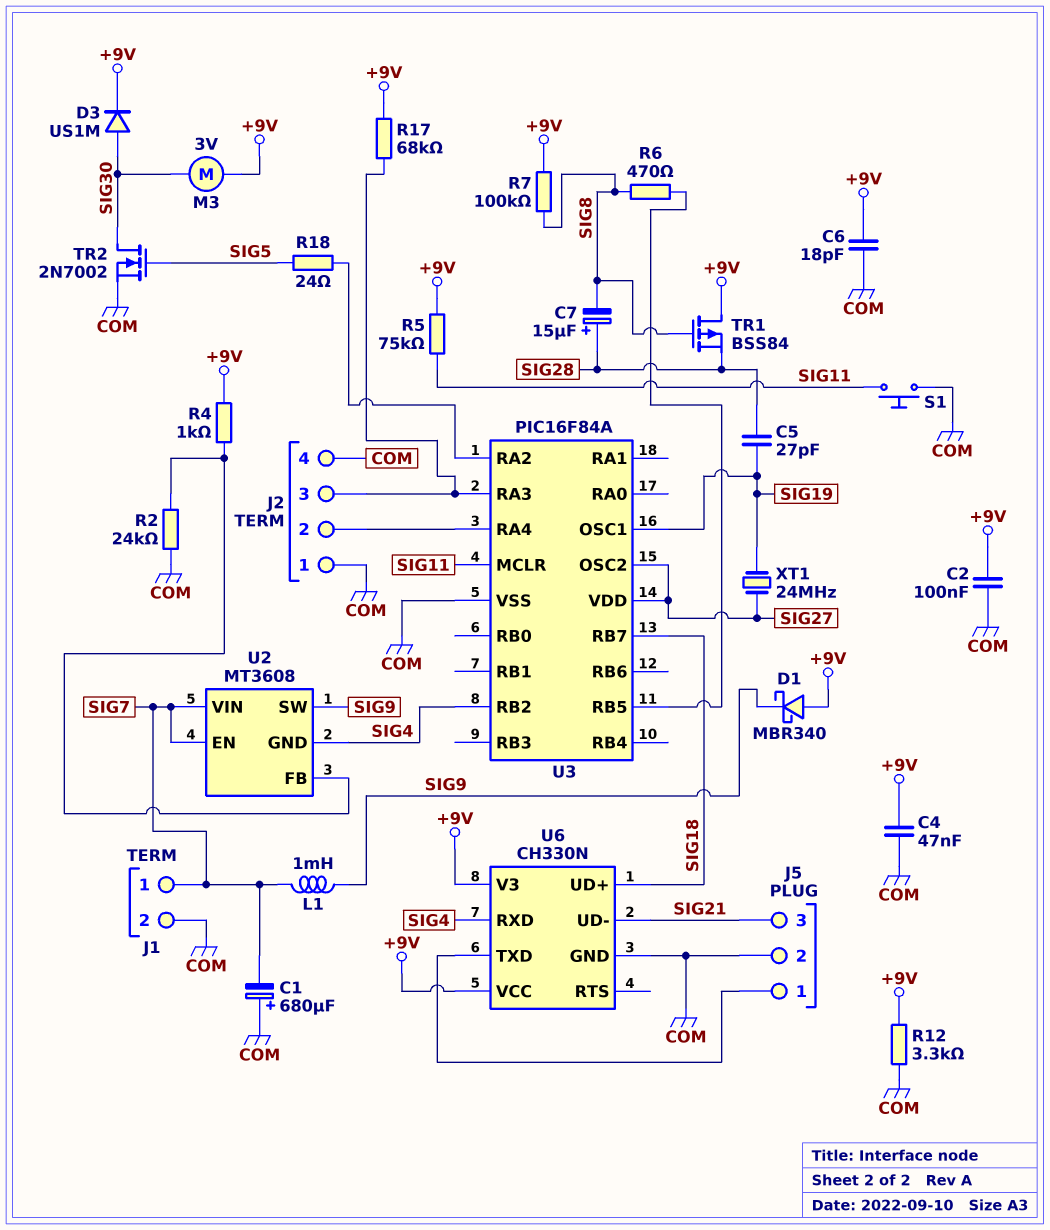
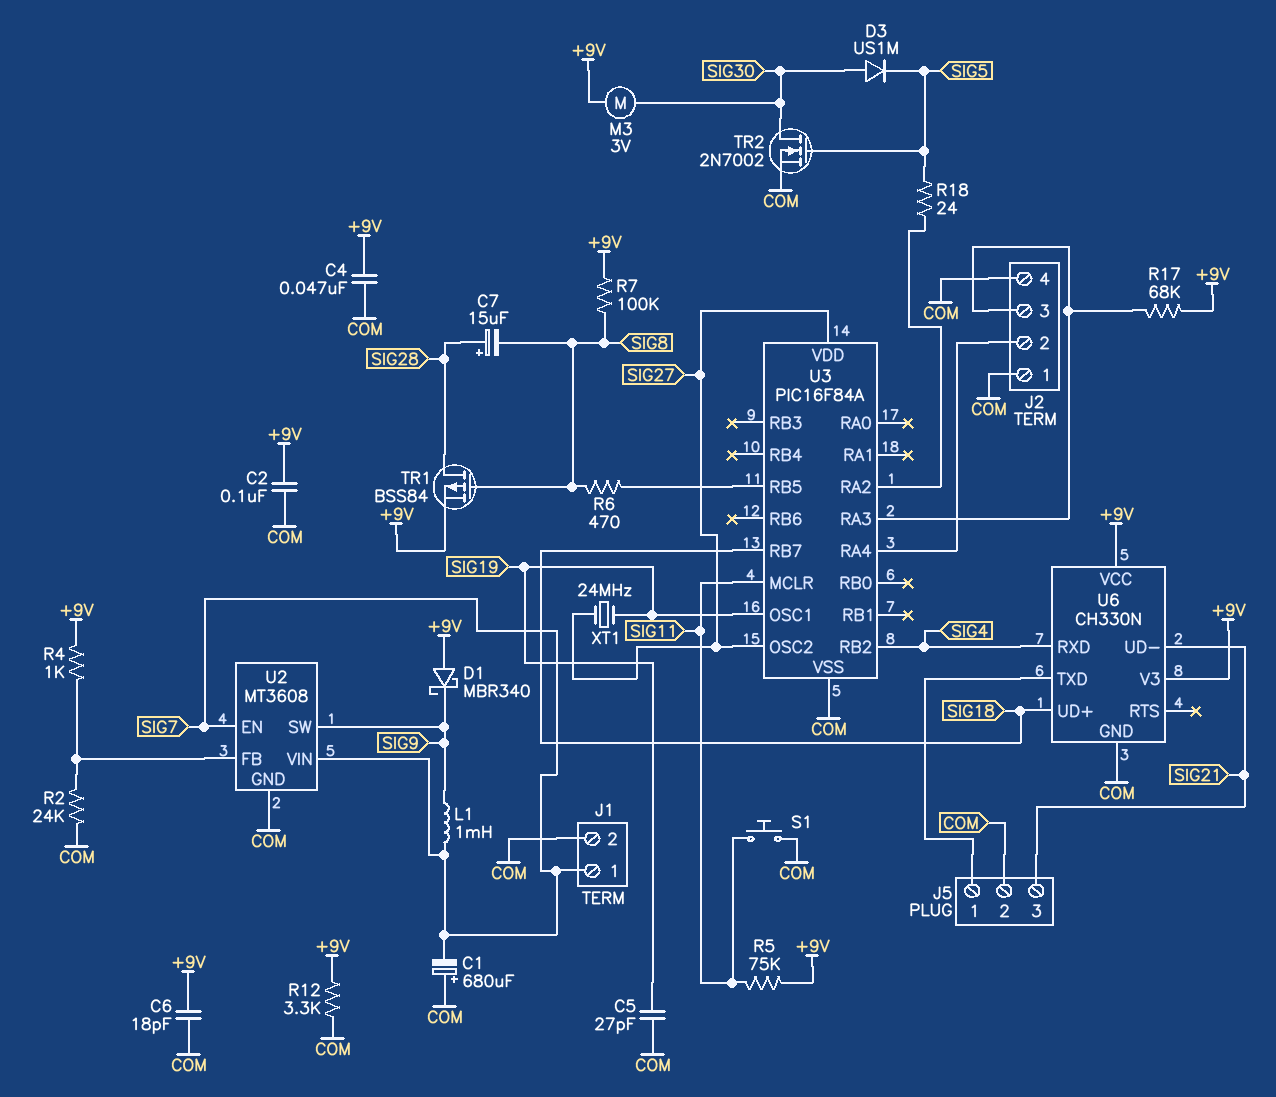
C5: 27pF (SIG19, SIG28) -> 27pF (COM, SIG19)
D3: diode US1M (A SIG30, K +9V) -> diode US1M (A SIG30, K SIG5)
TR1: PMOS BSS84 (G SIG8, D +9V, S SIG28) -> PMOS BSS84 (G SIG8, D SIG28, S +9V)
U2 pin GND: SIG4 -> COM

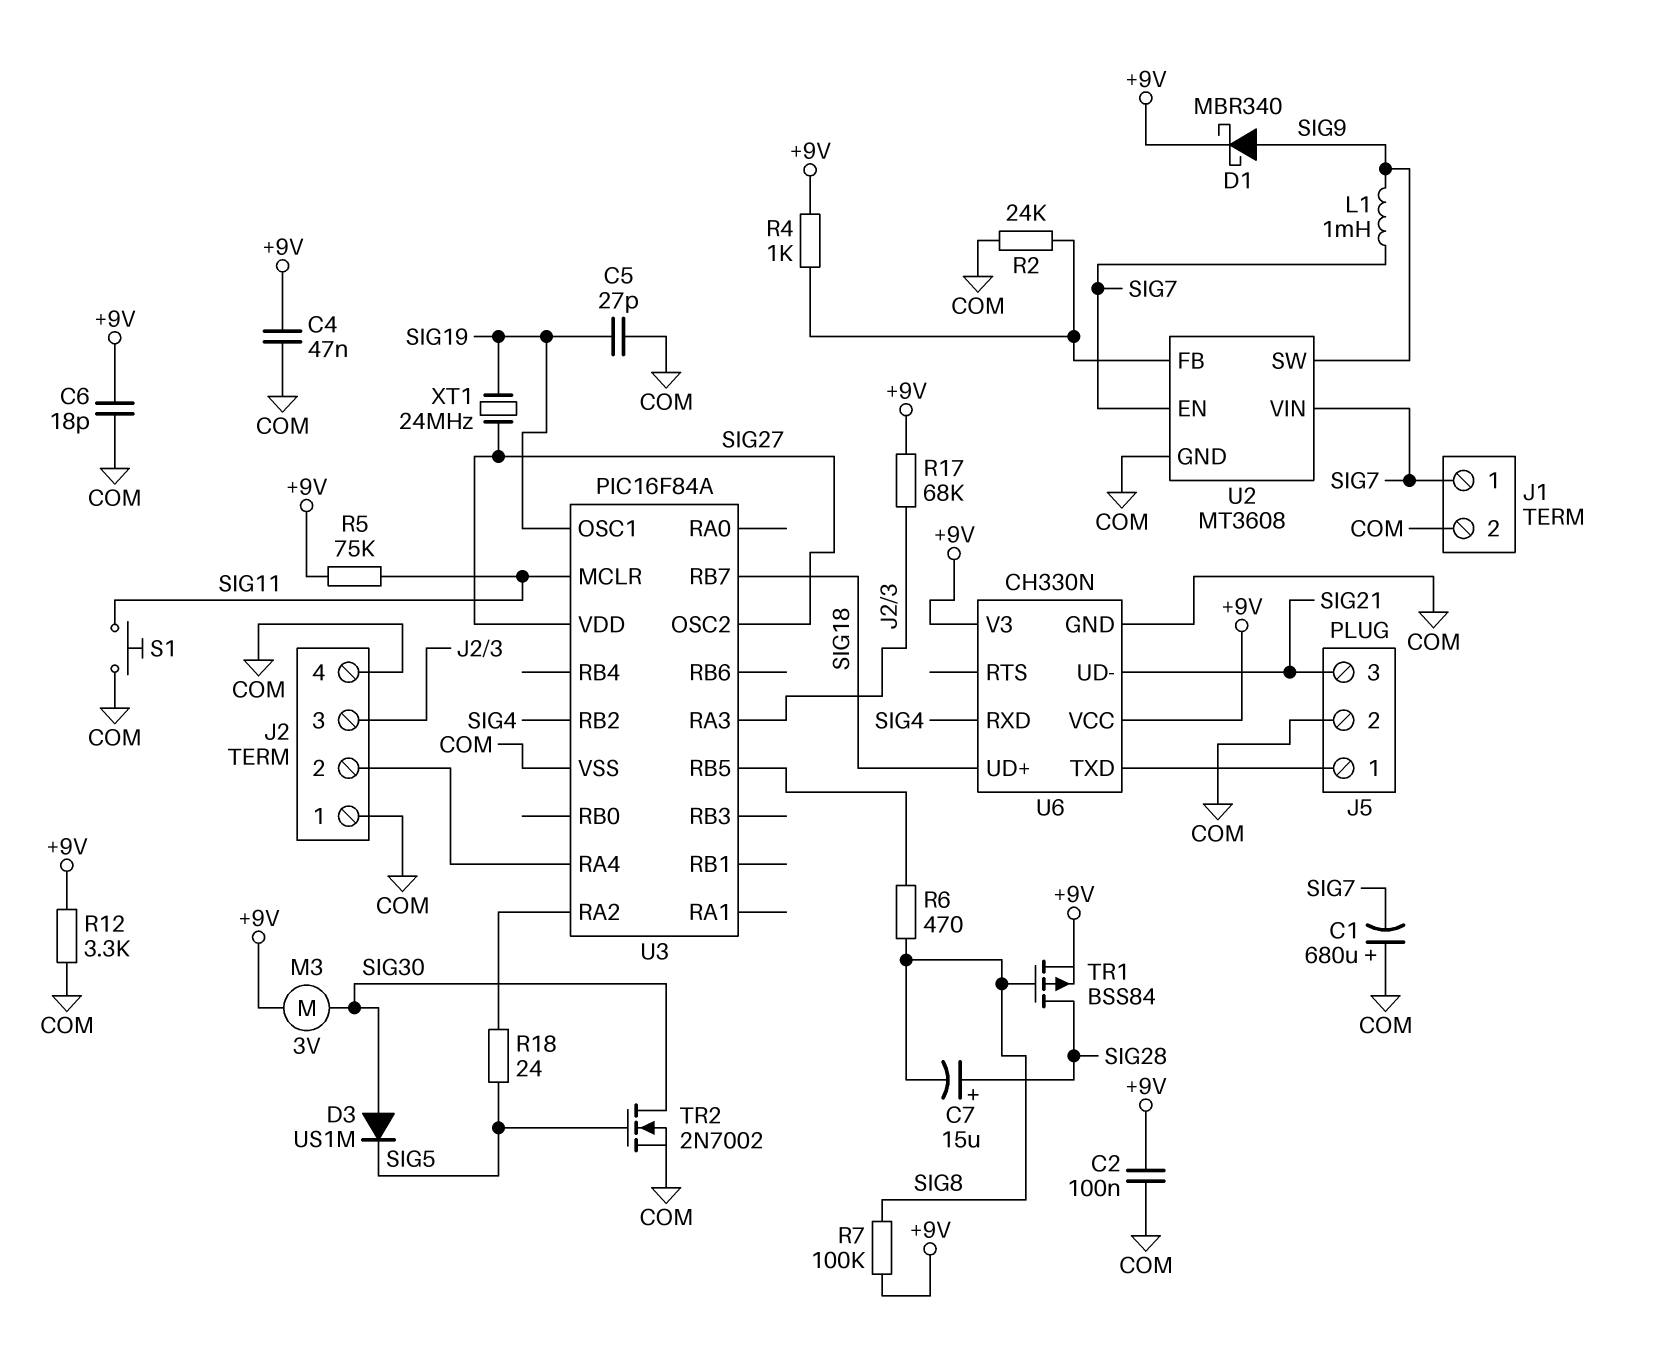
D1: schottky MBR340 (A +9V, K SIG9) -> schottky MBR340 (A SIG9, K +9V)

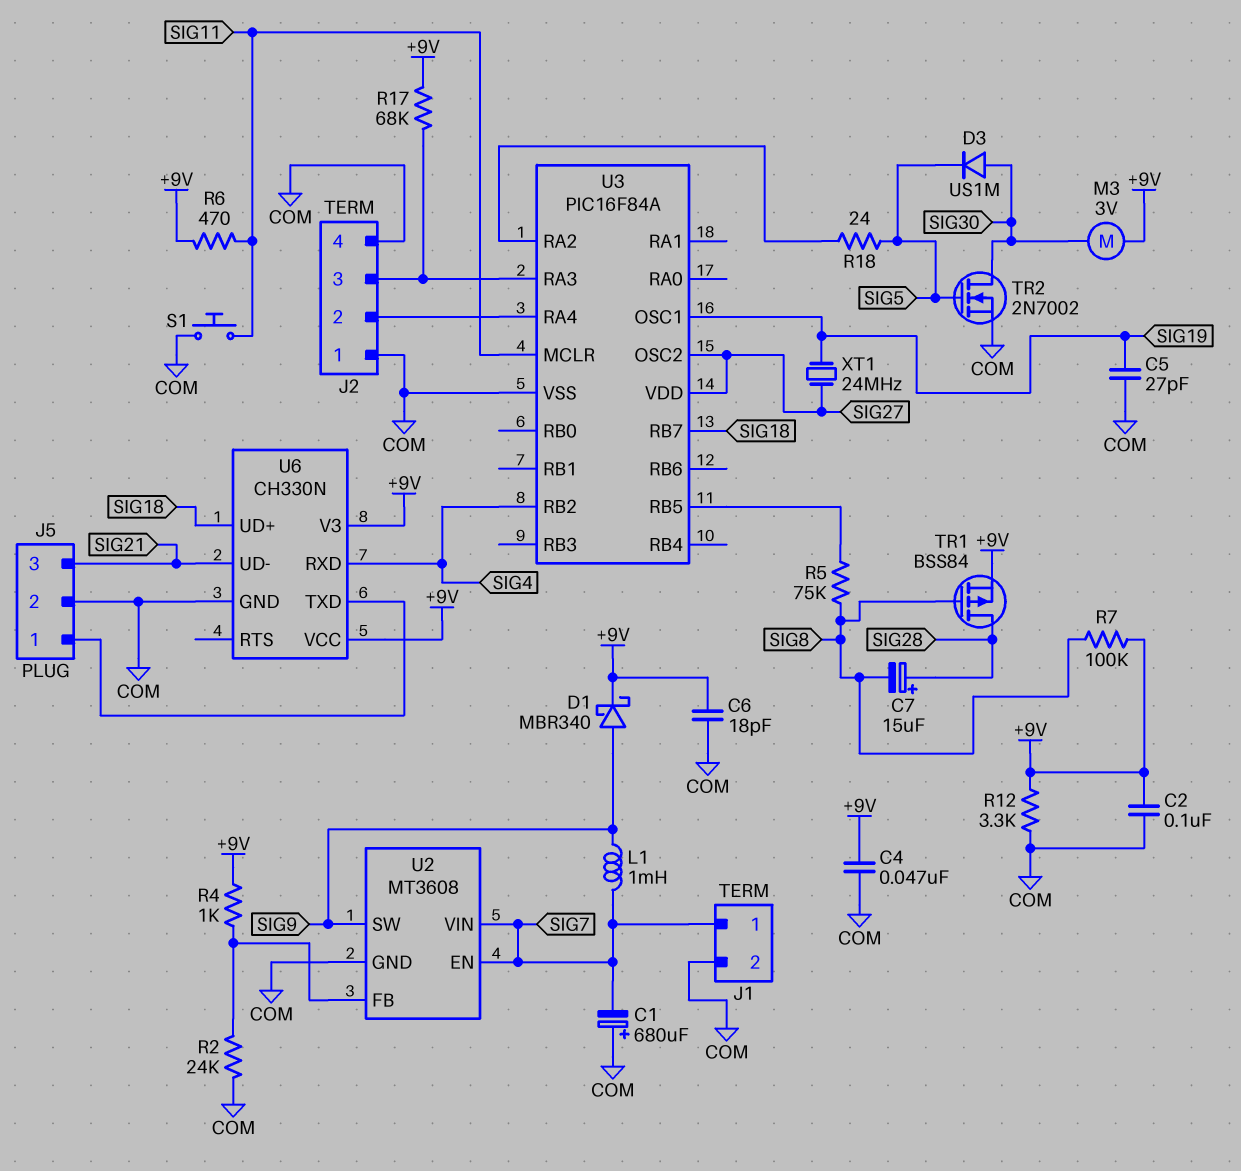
R5: 75k (+9V, SIG11) -> 75k (SIG8, U3/RB5)
R6: 470 (SIG8, U3/RB5) -> 470 (+9V, SIG11)

